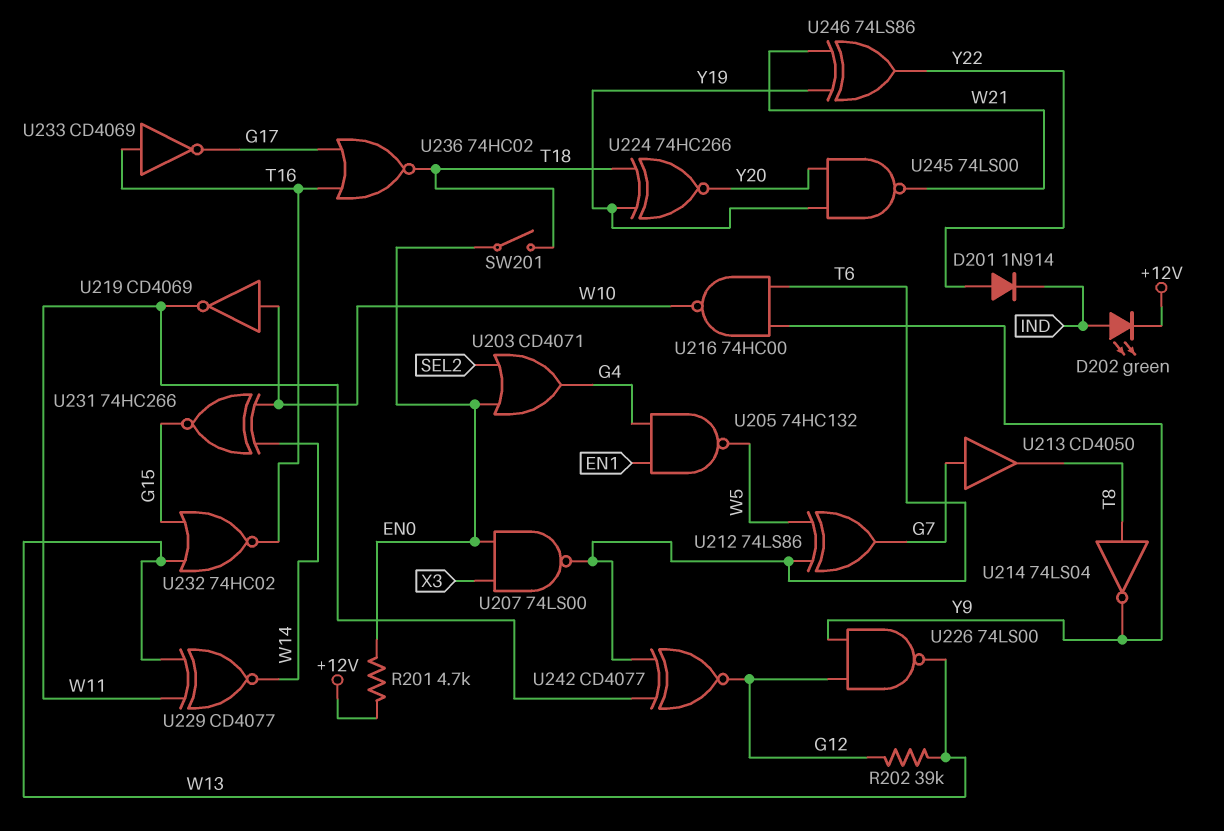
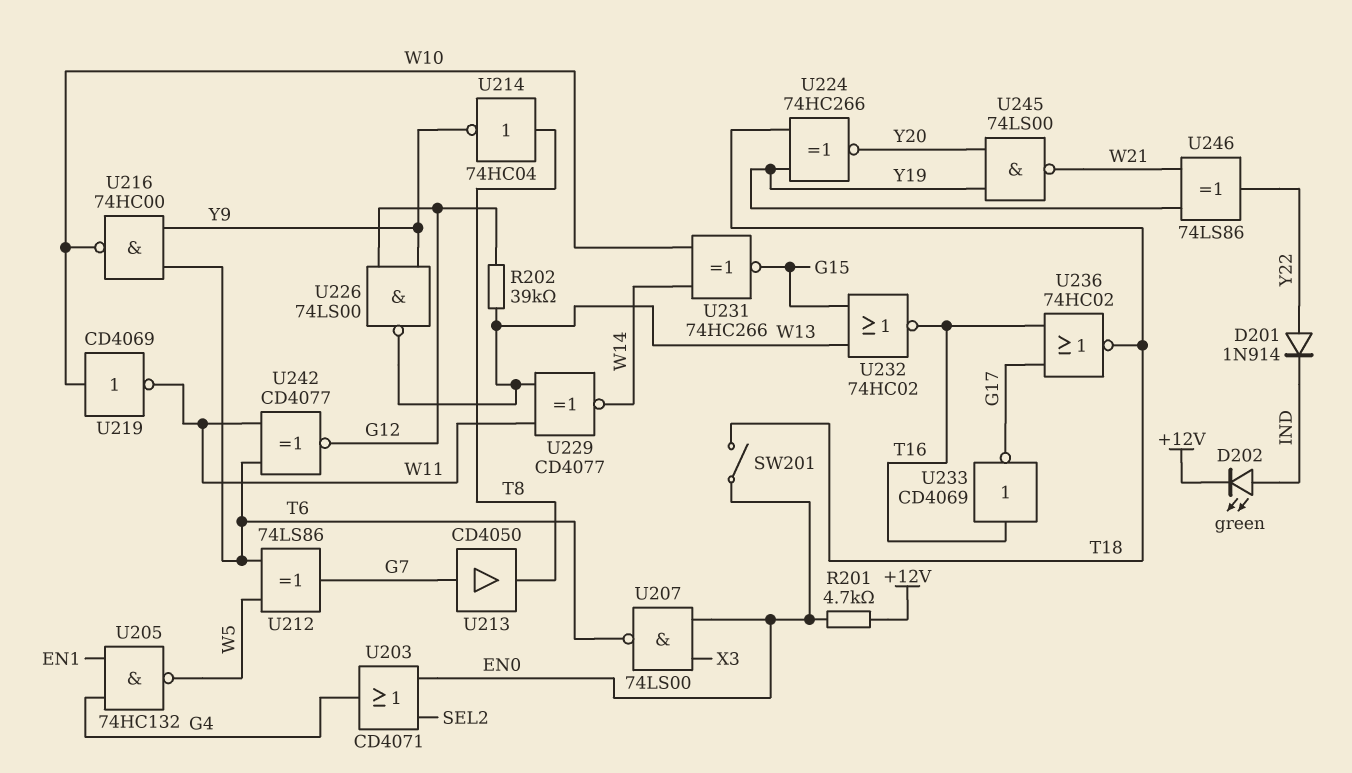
U214: NOT 74LS04 (in T8, out Y9) -> NOT 74HC04 (in T8, out Y9)

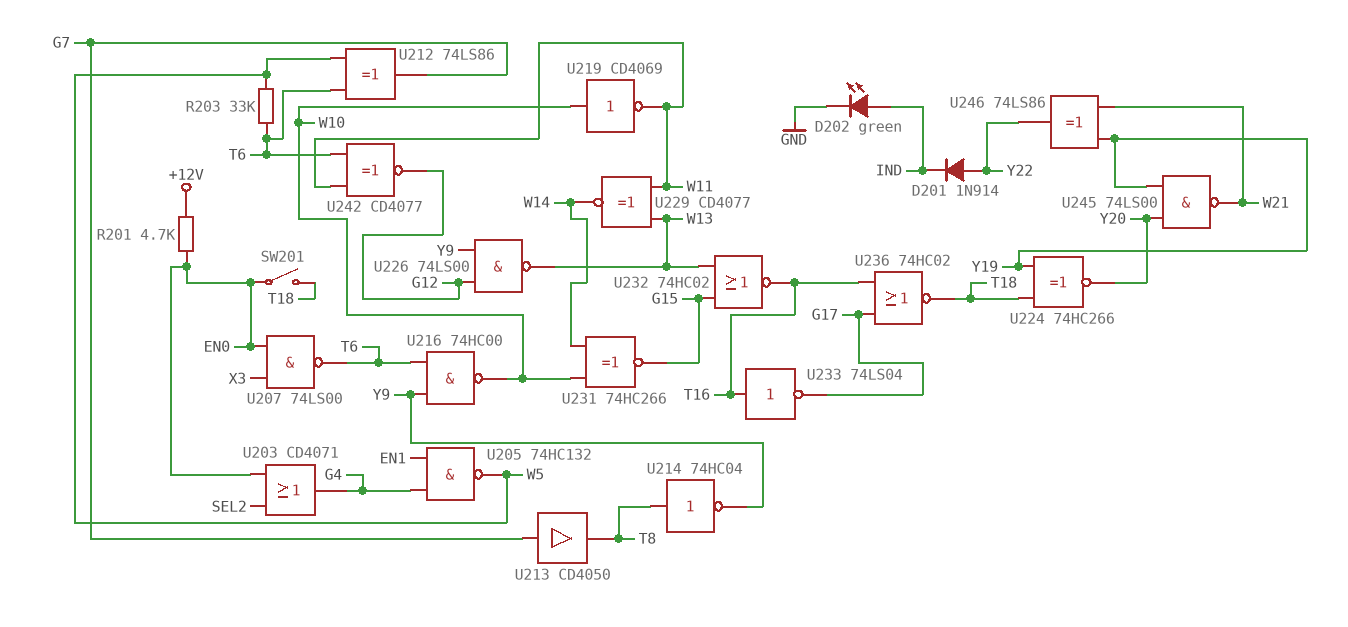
D202: LED green (A IND, K +12V) -> LED green (A IND, K GND)
R202: 39k (G12, W13) -> none
R203: none -> 33k (T6, W5)
U233: NOT CD4069 (in T16, out G17) -> NOT 74LS04 (in T16, out G17)

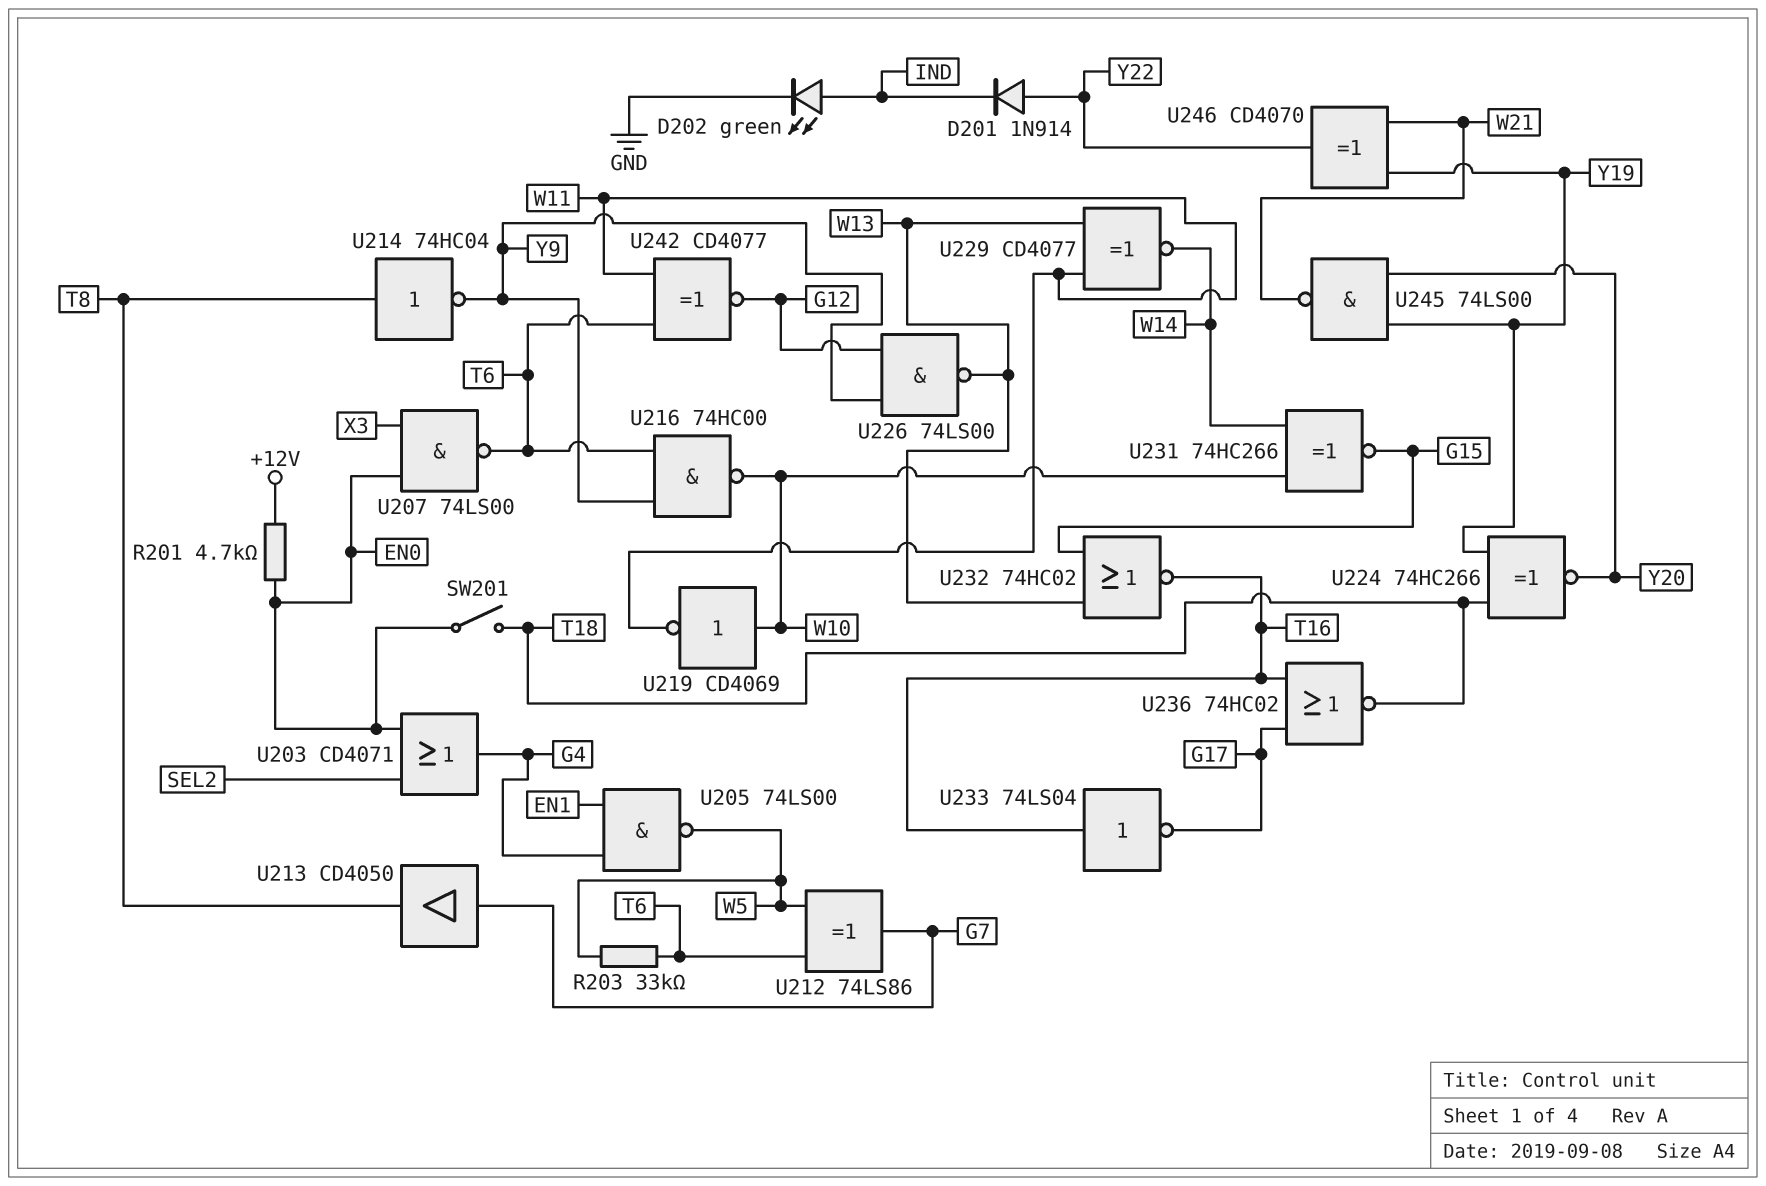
U205: NAND 74HC132 (in EN1, in G4, out W5) -> NAND 74LS00 (in EN1, in G4, out W5)
U246: XOR 74LS86 (in W21, in Y19, out Y22) -> XOR CD4070 (in W21, in Y19, out Y22)

